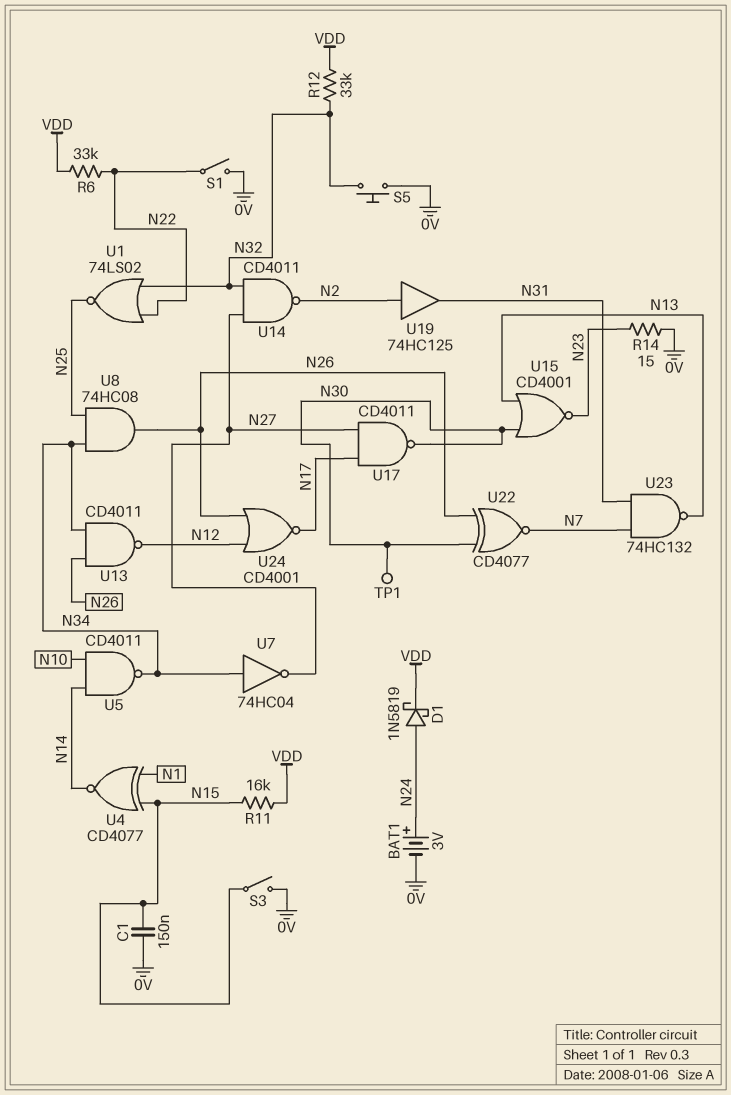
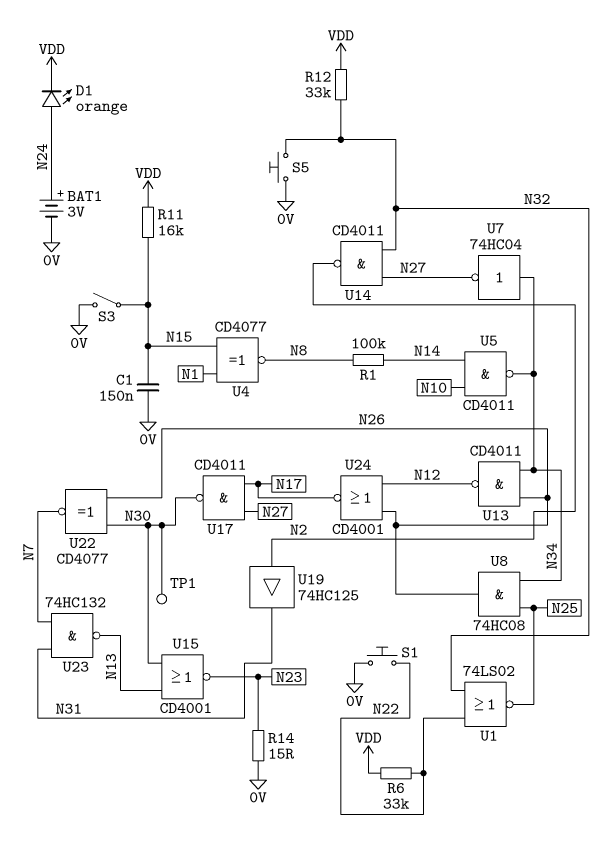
D1: schottky 1N5819 (A N24, K VDD) -> LED orange (A N24, K VDD)
R1: none -> 100k (N8, N14)
S1: switch (0V, N22) -> button (0V, N22)
U4: XNOR CD4077 (in N1, in N15, out N14) -> XNOR CD4077 (in N1, in N15, out N8)

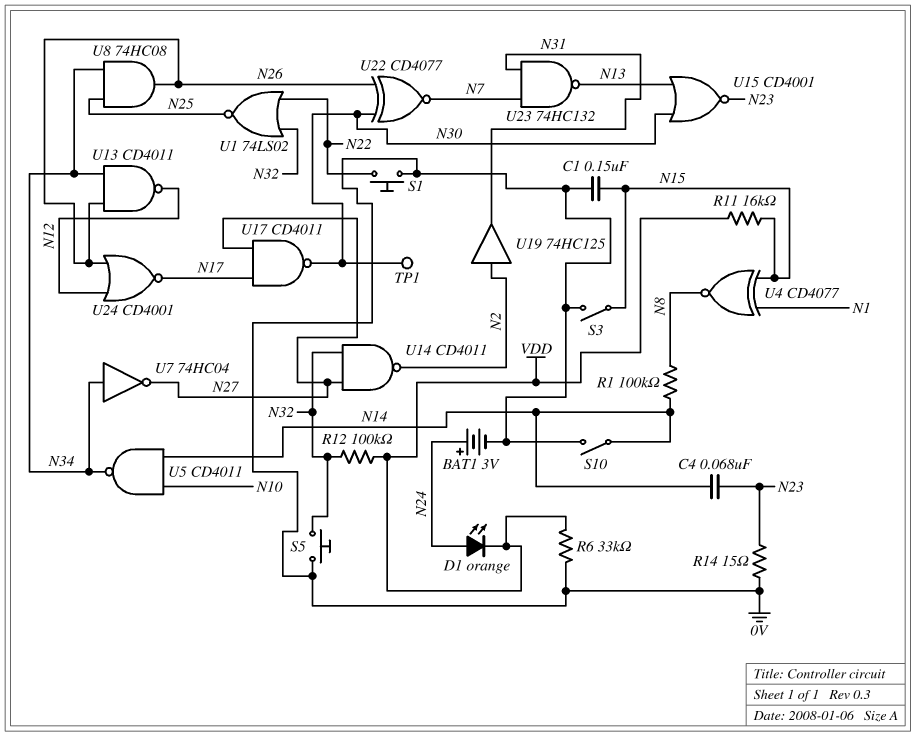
C4: none -> 68nF (N14, N23)
R6: 33k (N22, VDD) -> 33k (0V, VDD)
R12: 33k (N32, VDD) -> 100k (N32, VDD)
S10: none -> switch (0V, N14)

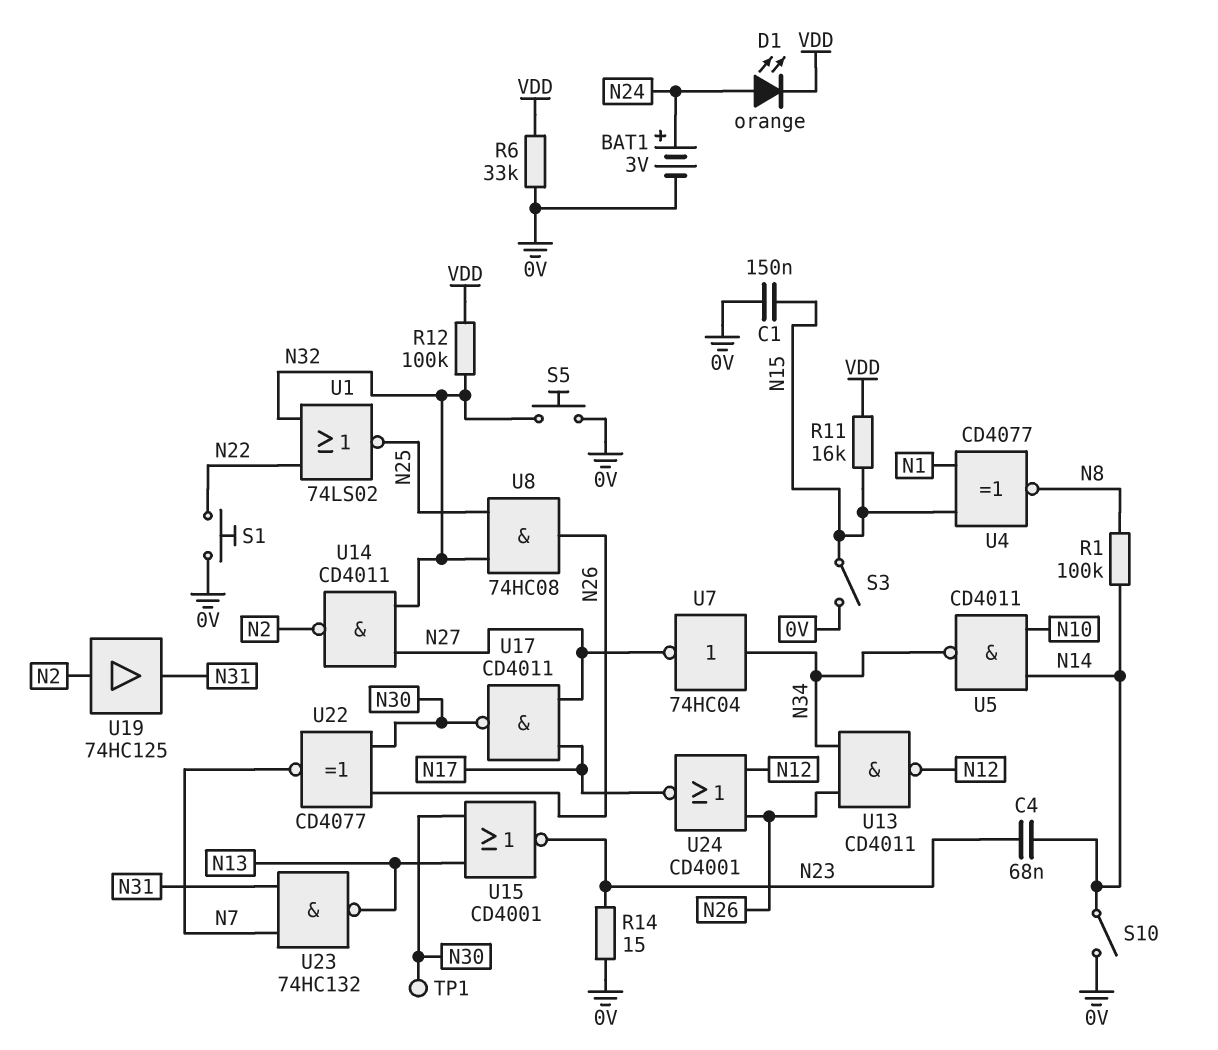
U8: AND 74HC08 (in N25, in N34, out N26) -> AND 74HC08 (in N25, in N32, out N26)

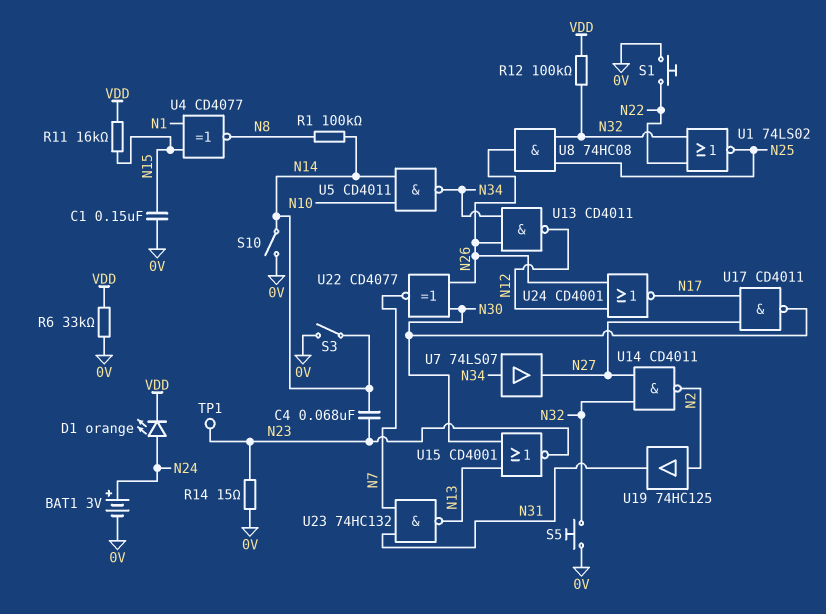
S3: switch (0V, N15) -> switch (0V, N14)
TP1: test point (N30) -> test point (N23)
U7: NOT 74HC04 (in N34, out N27) -> buffer 74LS07 (in N34, out N27)

